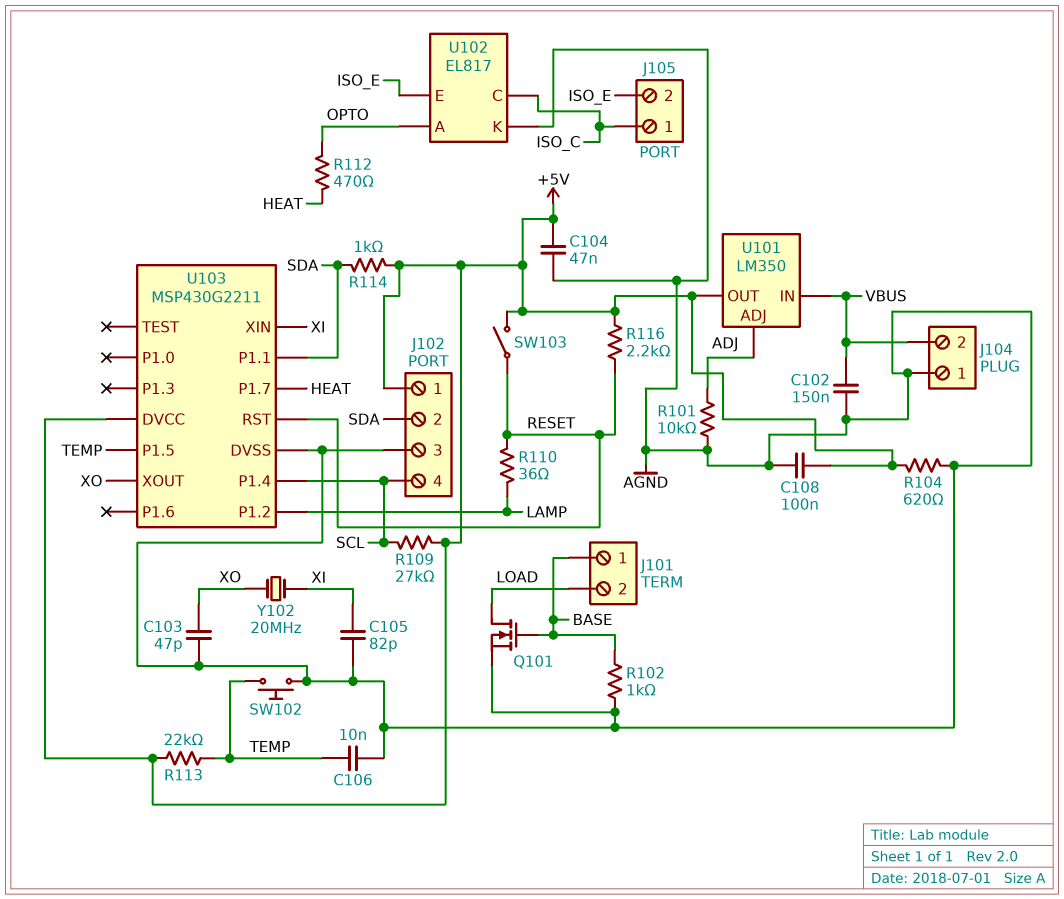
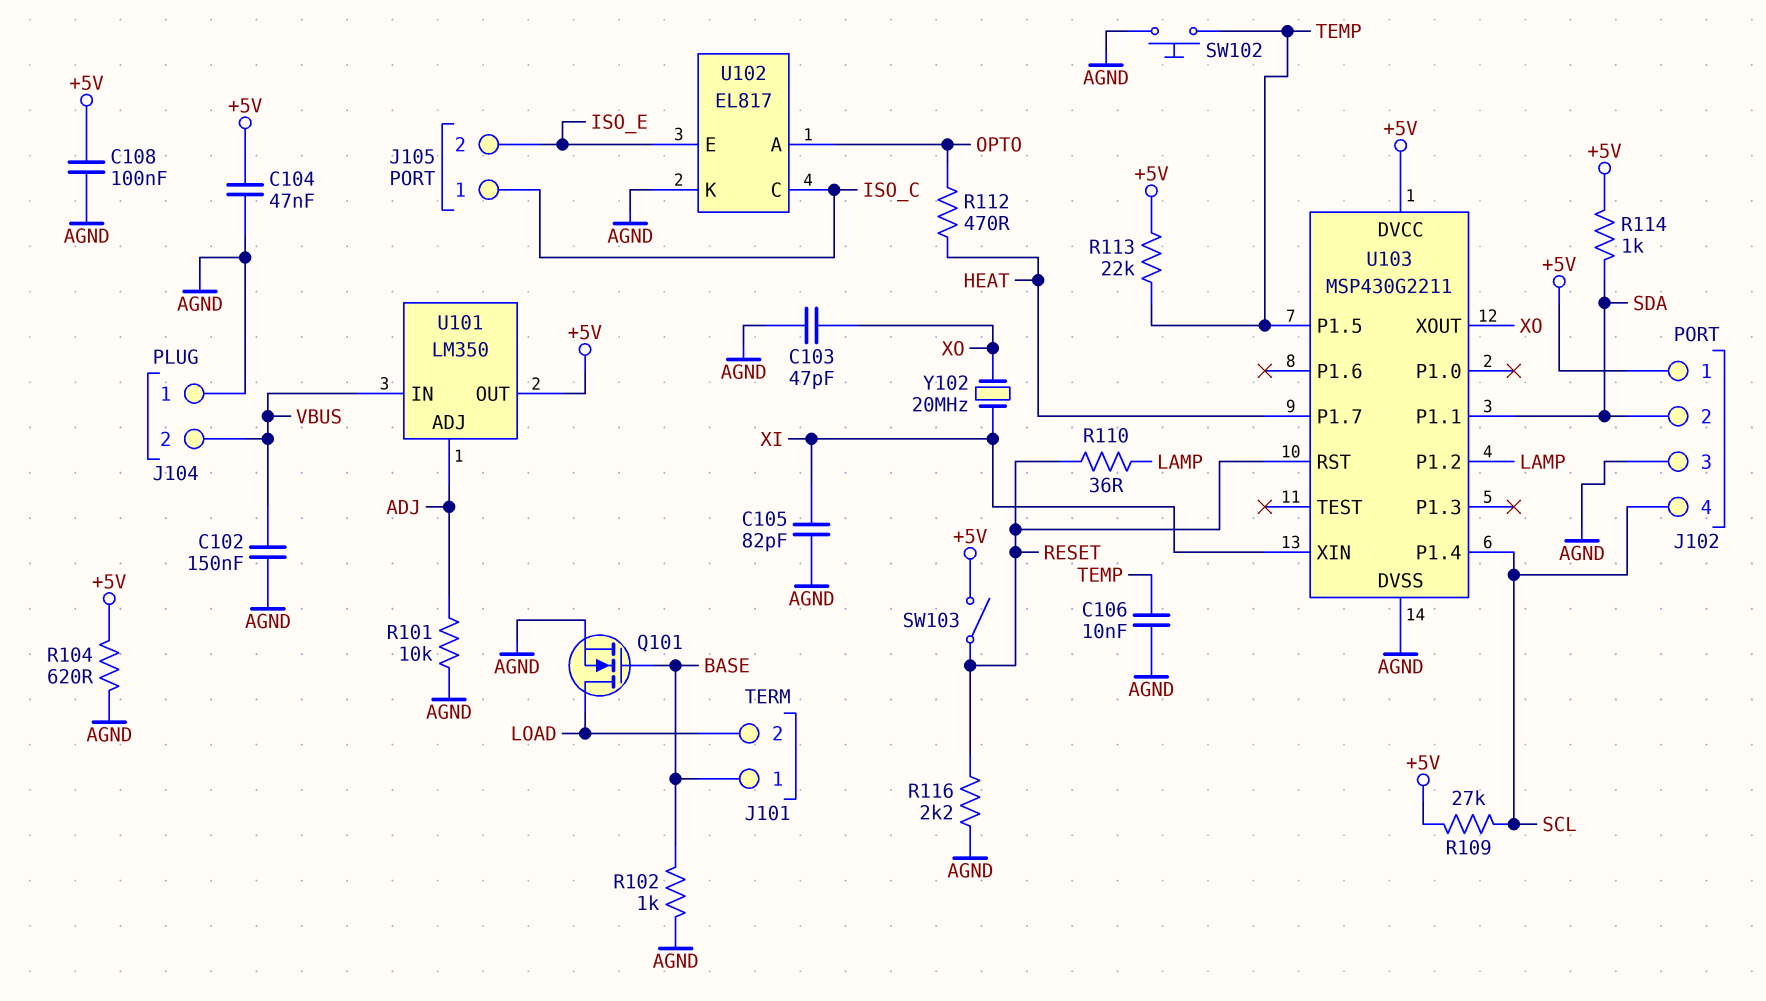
R116: 2.2k (+5V, RESET) -> 2.2k (AGND, RESET)

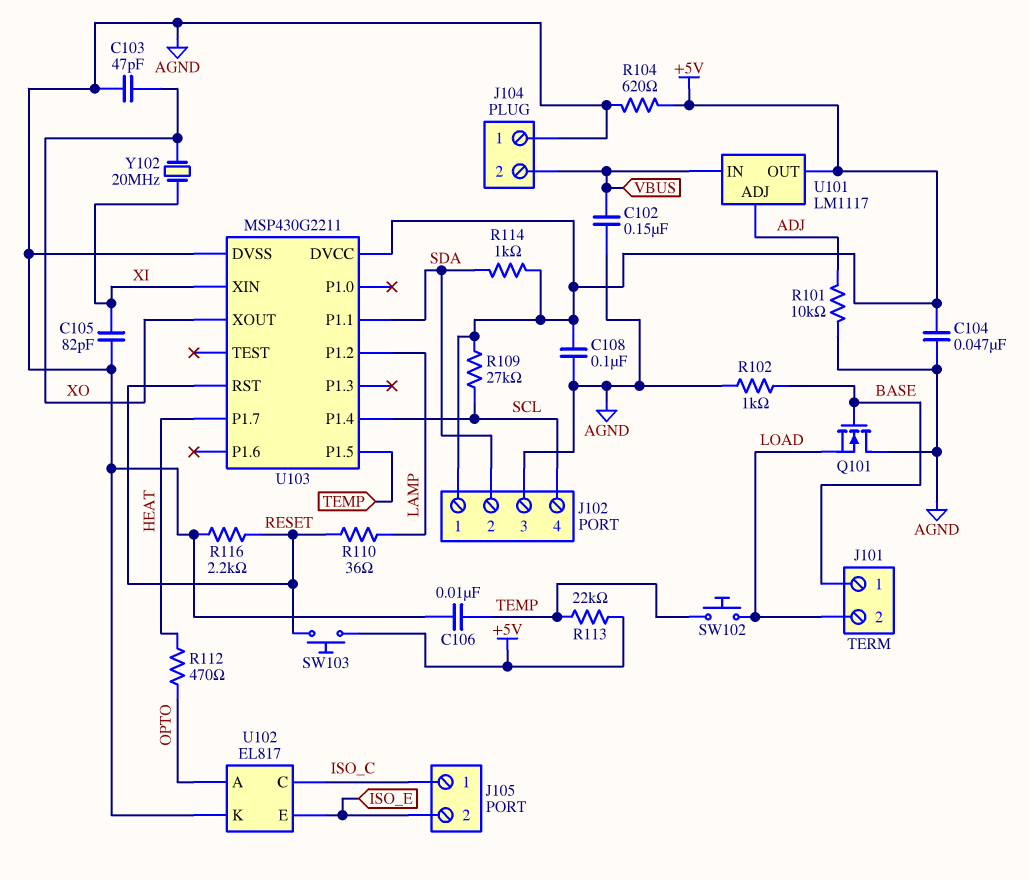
Q101: NMOS (G BASE, D LOAD, S AGND) -> NMOS (G BASE, D AGND, S LOAD)
SW102: button (AGND, TEMP) -> button (LOAD, TEMP)
SW103: switch (+5V, RESET) -> button (+5V, RESET)
U101: LM350 -> LM1117

